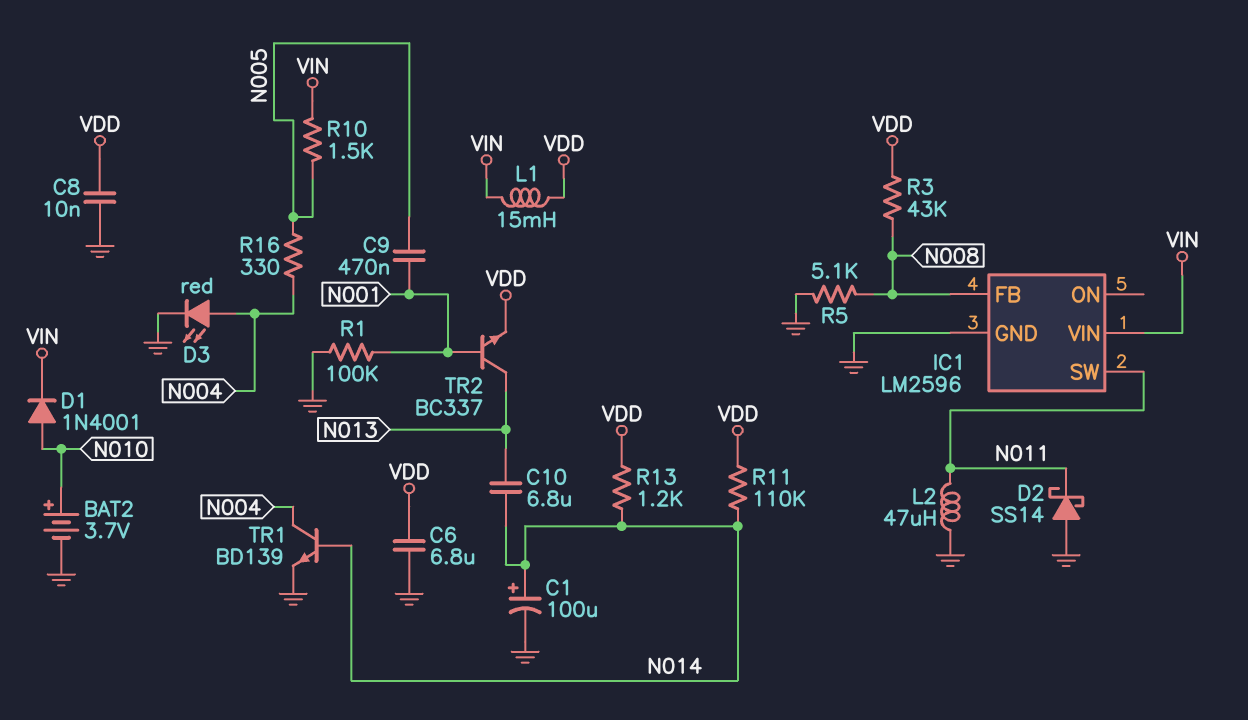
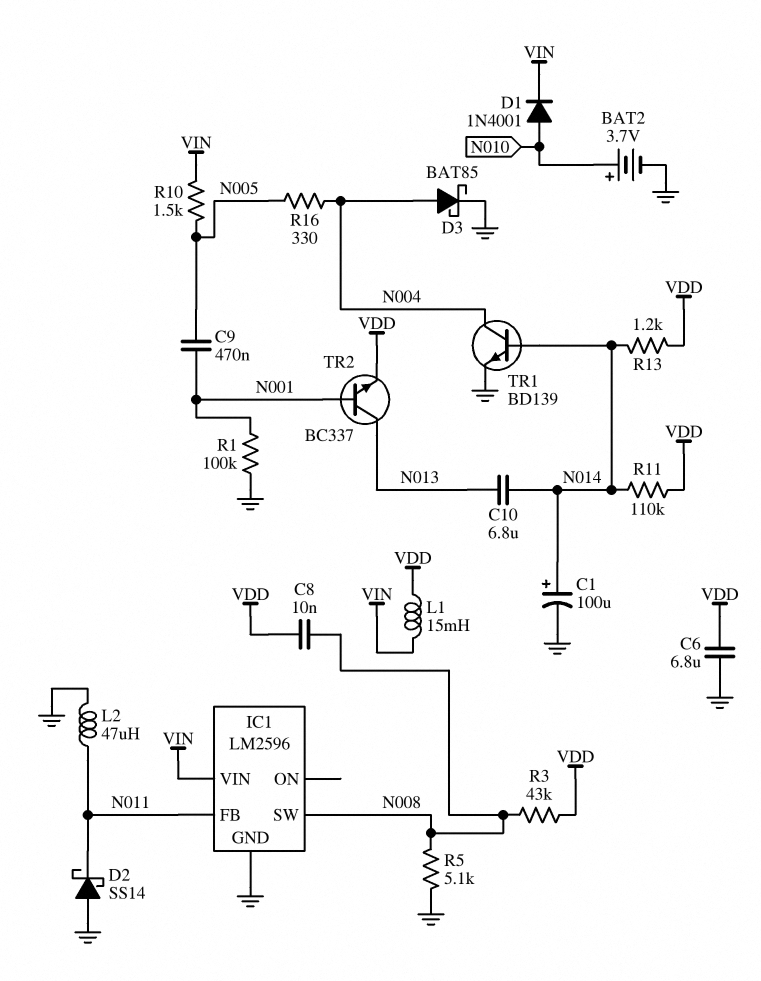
C8: 10nF (GND, VDD) -> 10nF (N008, VDD)
D3: LED red (A N004, K GND) -> schottky BAT85 (A N004, K GND)
IC1 pin FB: N008 -> N011
IC1 pin SW: N011 -> N008

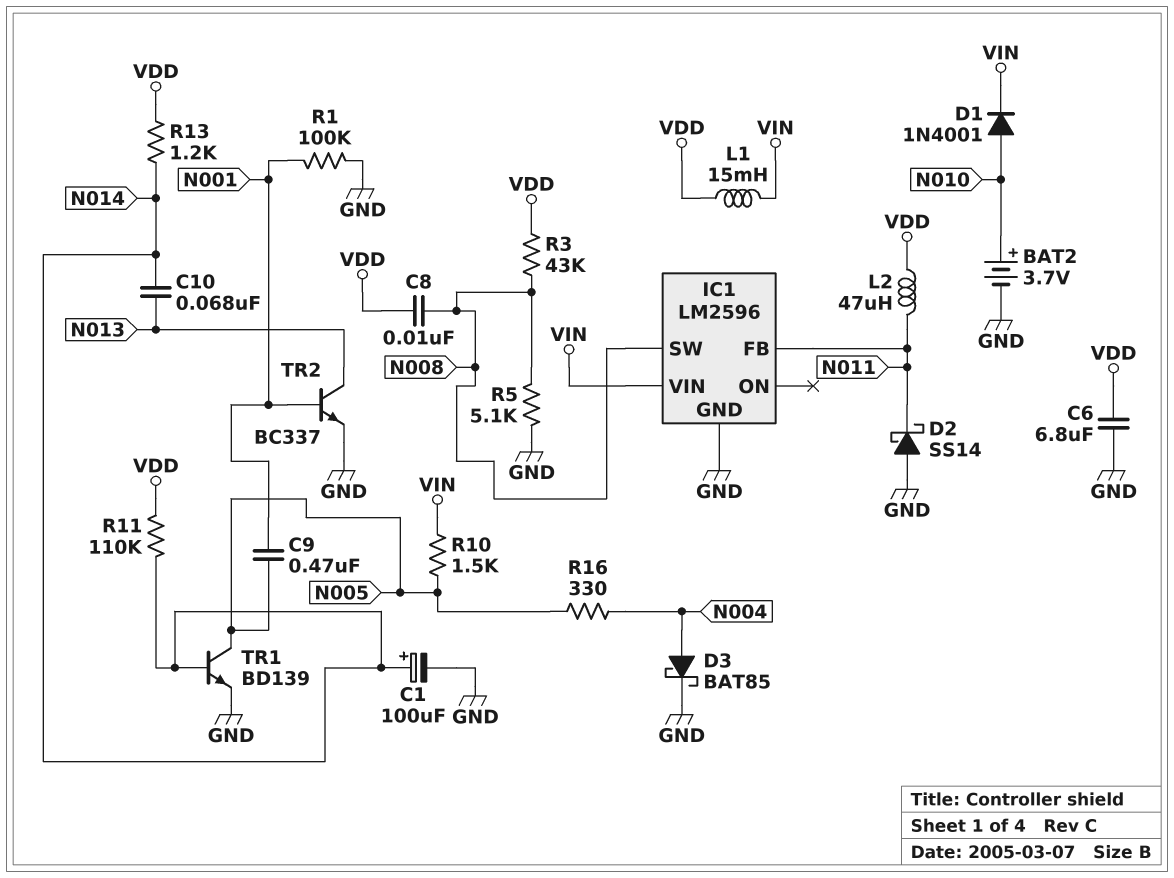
C10: 6.8uF (N013, N014) -> 68nF (N013, N014)
L2: 47uH (GND, N011) -> 47uH (N011, VDD)
TR1: NPN BD139 (B N014, C N004, E GND) -> NPN BD139 (B N014, C N005, E GND)
TR2: NPN BC337 (B N001, C N013, E VDD) -> NPN BC337 (B N001, C N013, E GND)

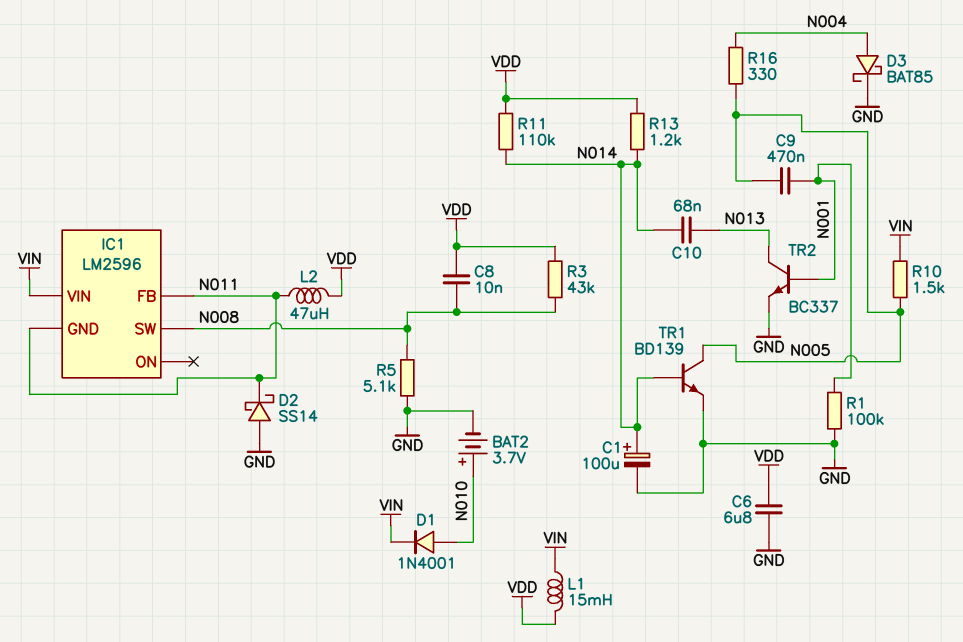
IC1 pin GND: GND -> N011

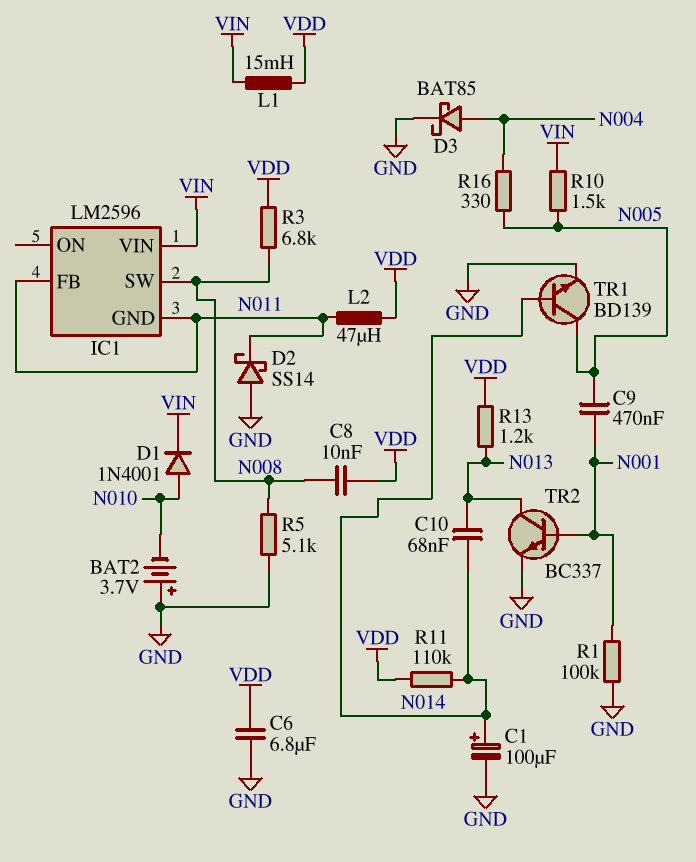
BAT2: 3.7V (plus N010, minus GND) -> 3.7V (plus GND, minus N010)
R3: 43k (N008, VDD) -> 6.8k (N008, VDD)
R13: 1.2k (N014, VDD) -> 1.2k (N013, VDD)

